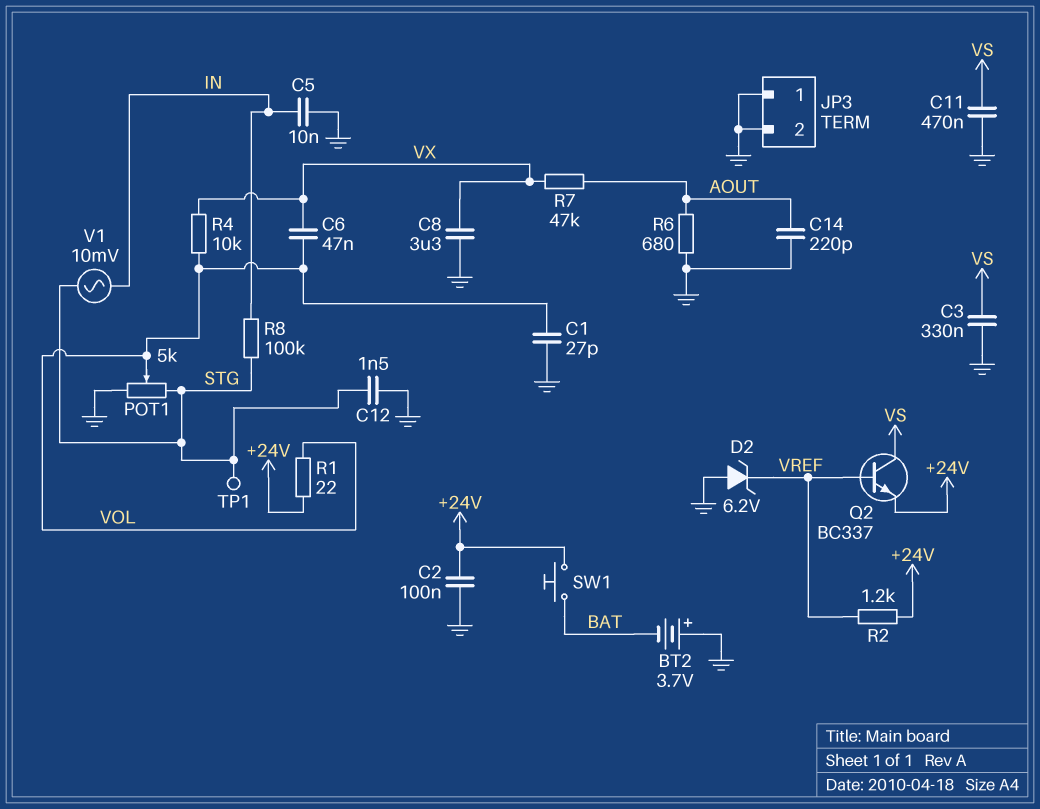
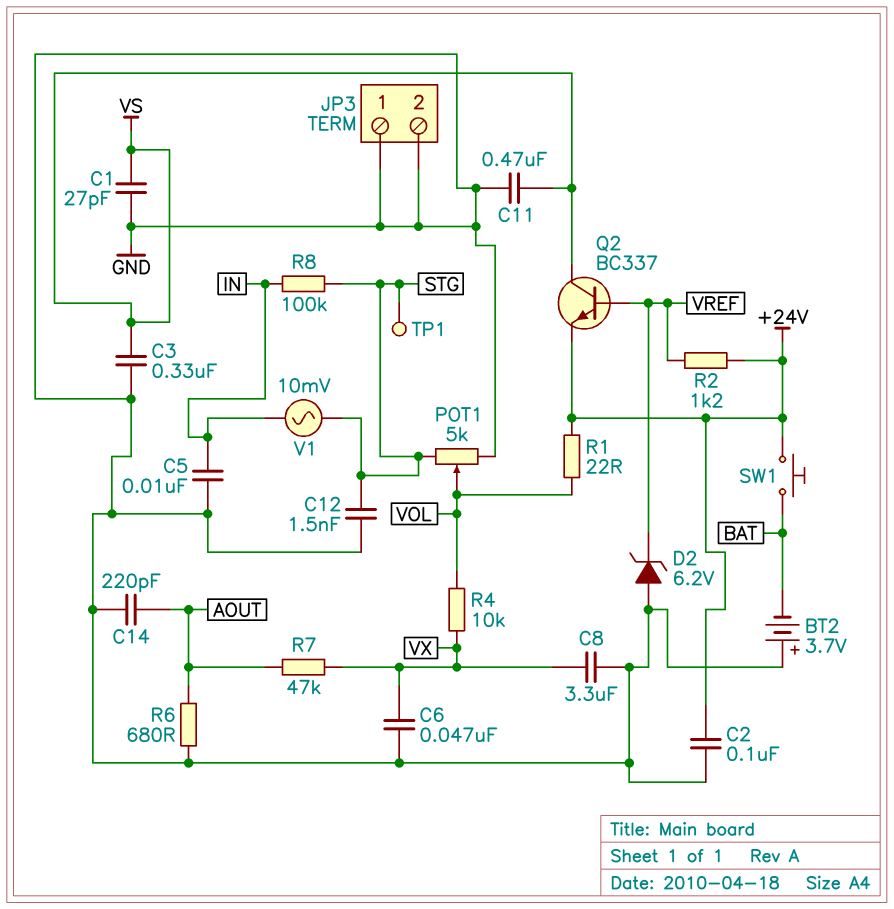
C1: 27pF (GND, VOL) -> 27pF (GND, VS)
C6: 47nF (VOL, VX) -> 47nF (GND, VX)

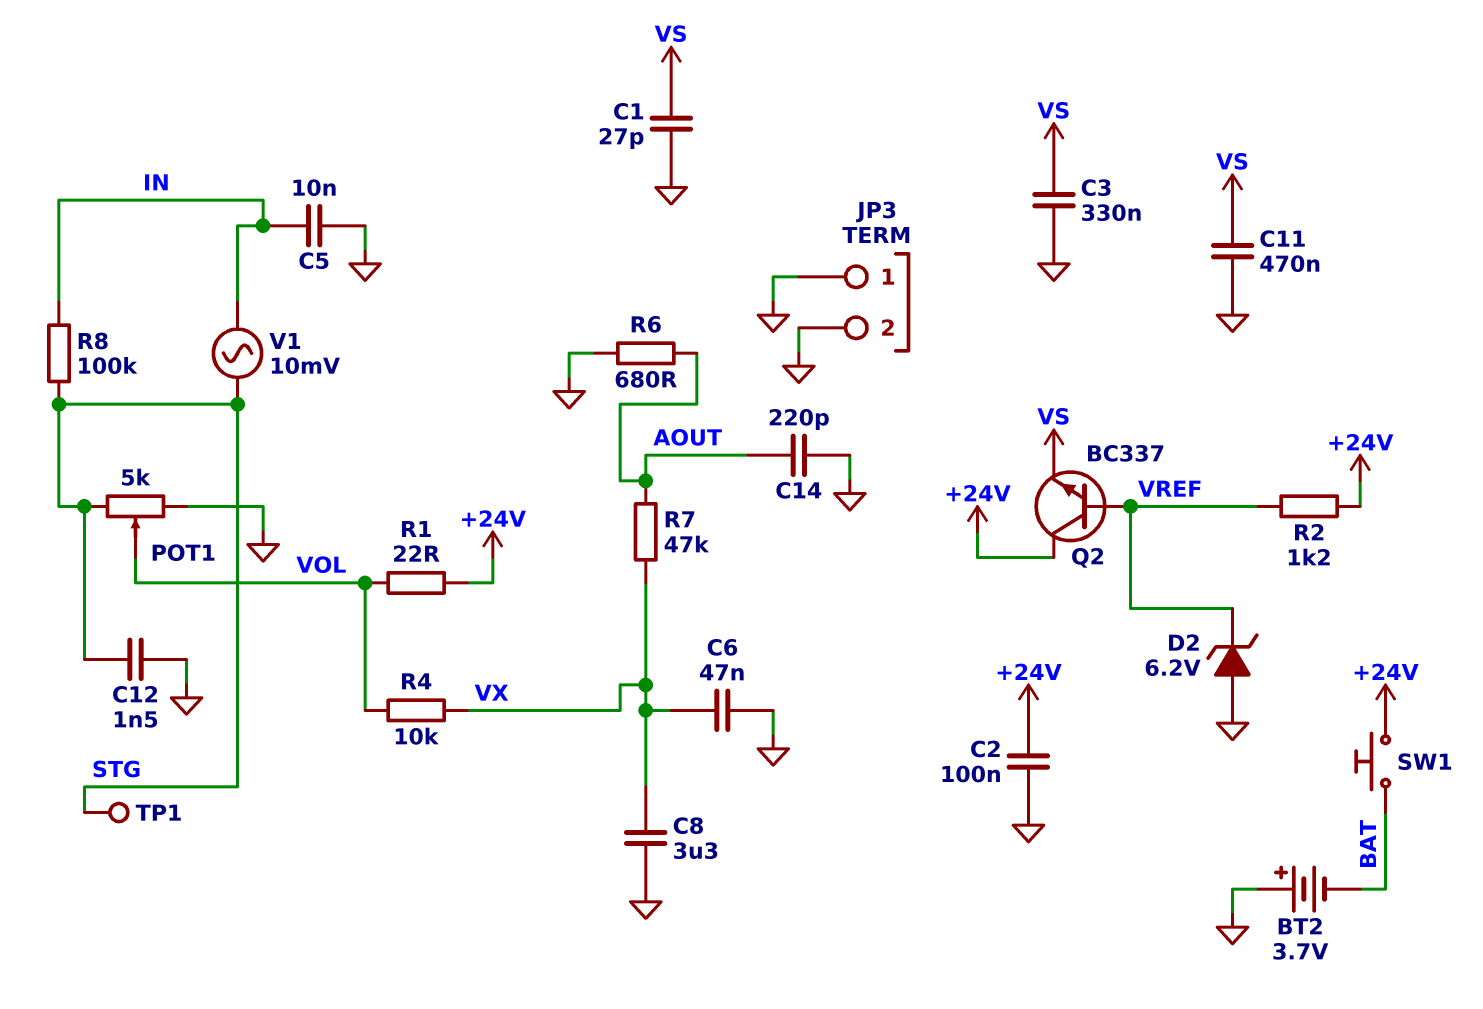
Q2: NPN BC337 (B VREF, C VS, E +24V) -> NPN BC337 (B VREF, C +24V, E VS)

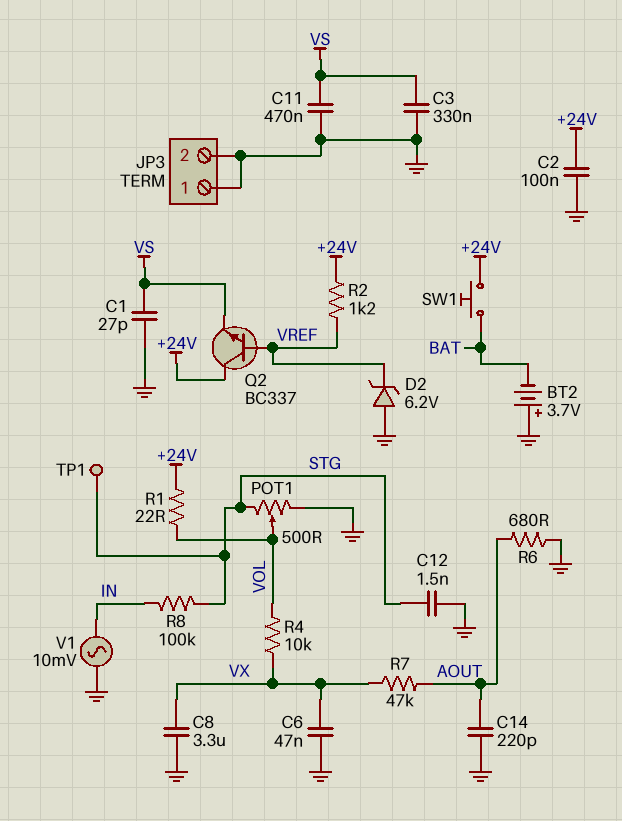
C5: 10nF (GND, IN) -> none
POT1: 5k (GND, STG, wiper VOL) -> 500 (GND, STG, wiper VOL)
V1: AC 10mV (IN, STG) -> AC 10mV (GND, IN)

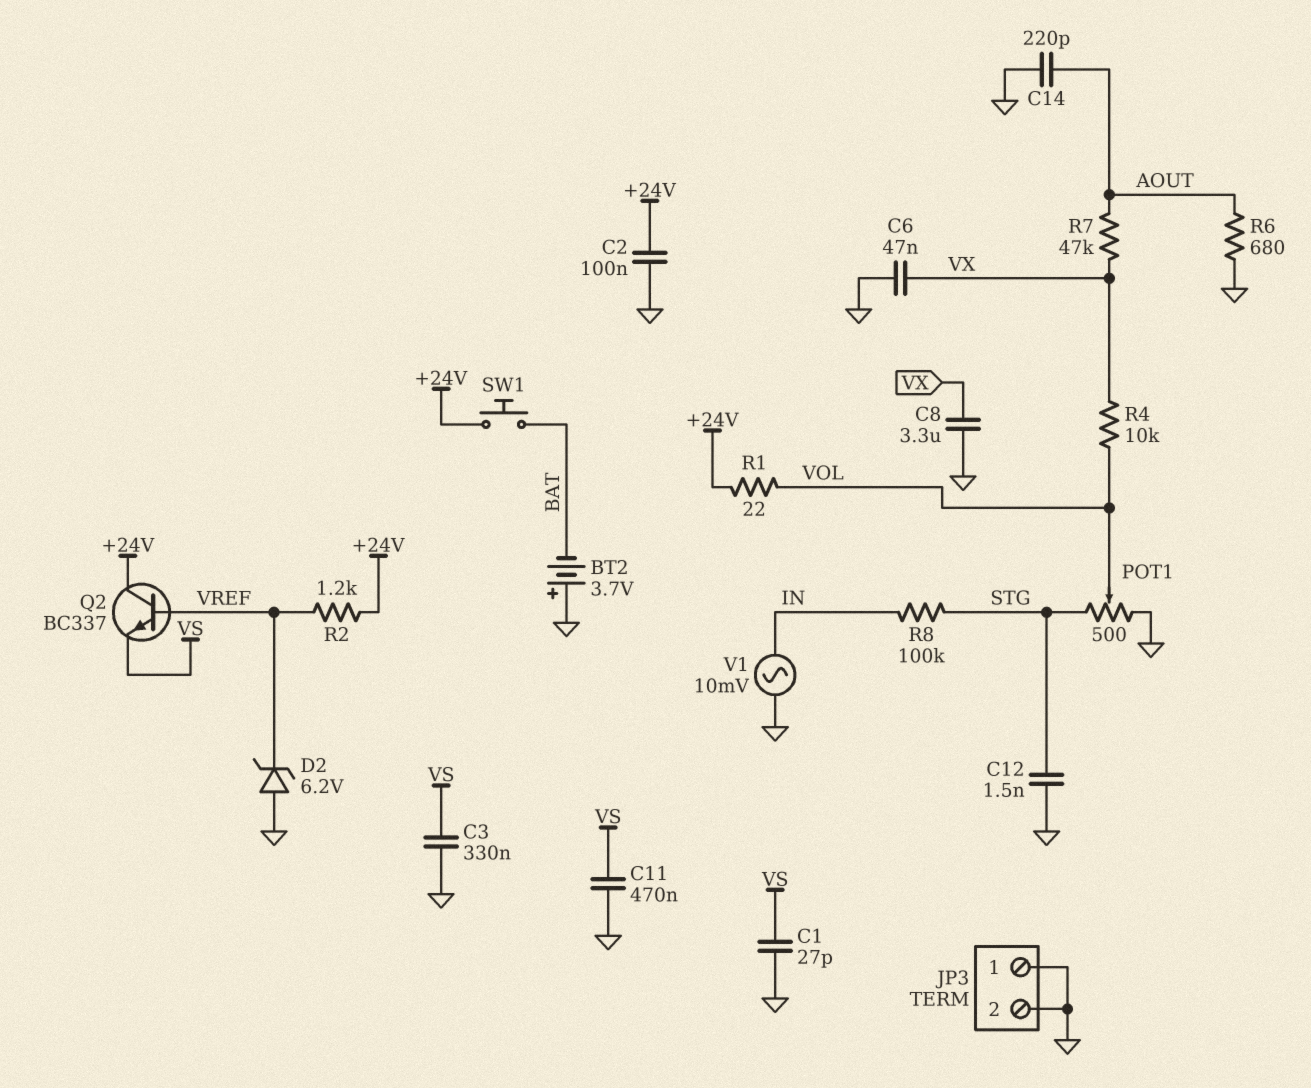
TP1: test point (STG) -> none

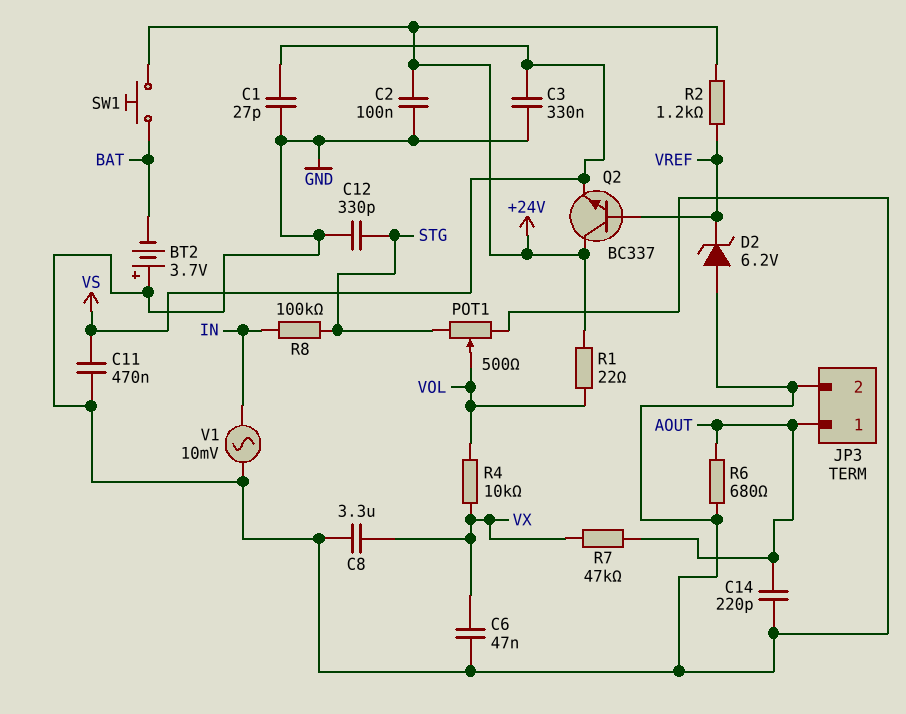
C12: 1.5nF (GND, STG) -> 330pF (GND, STG)
JP3 pin 1: GND -> AOUT

